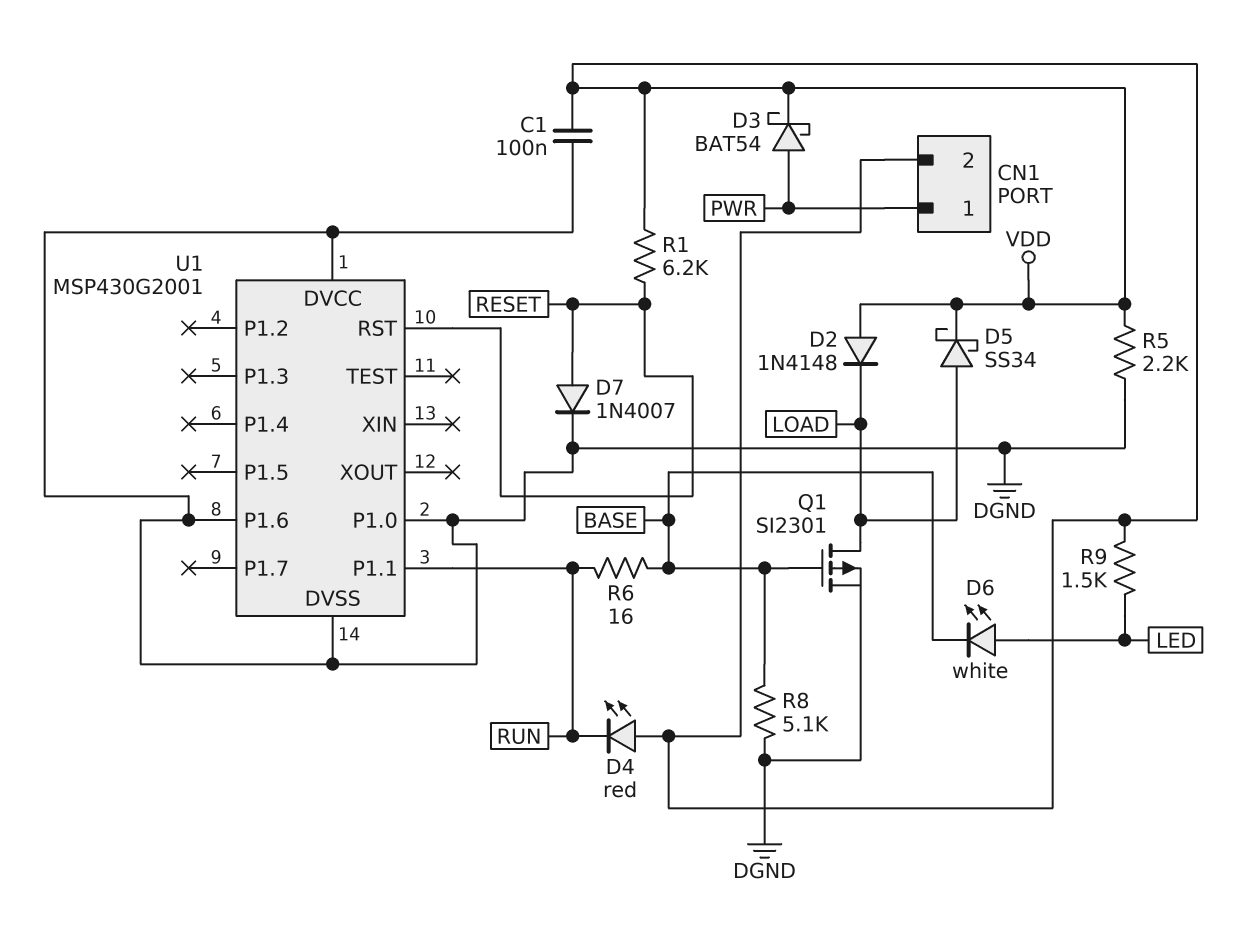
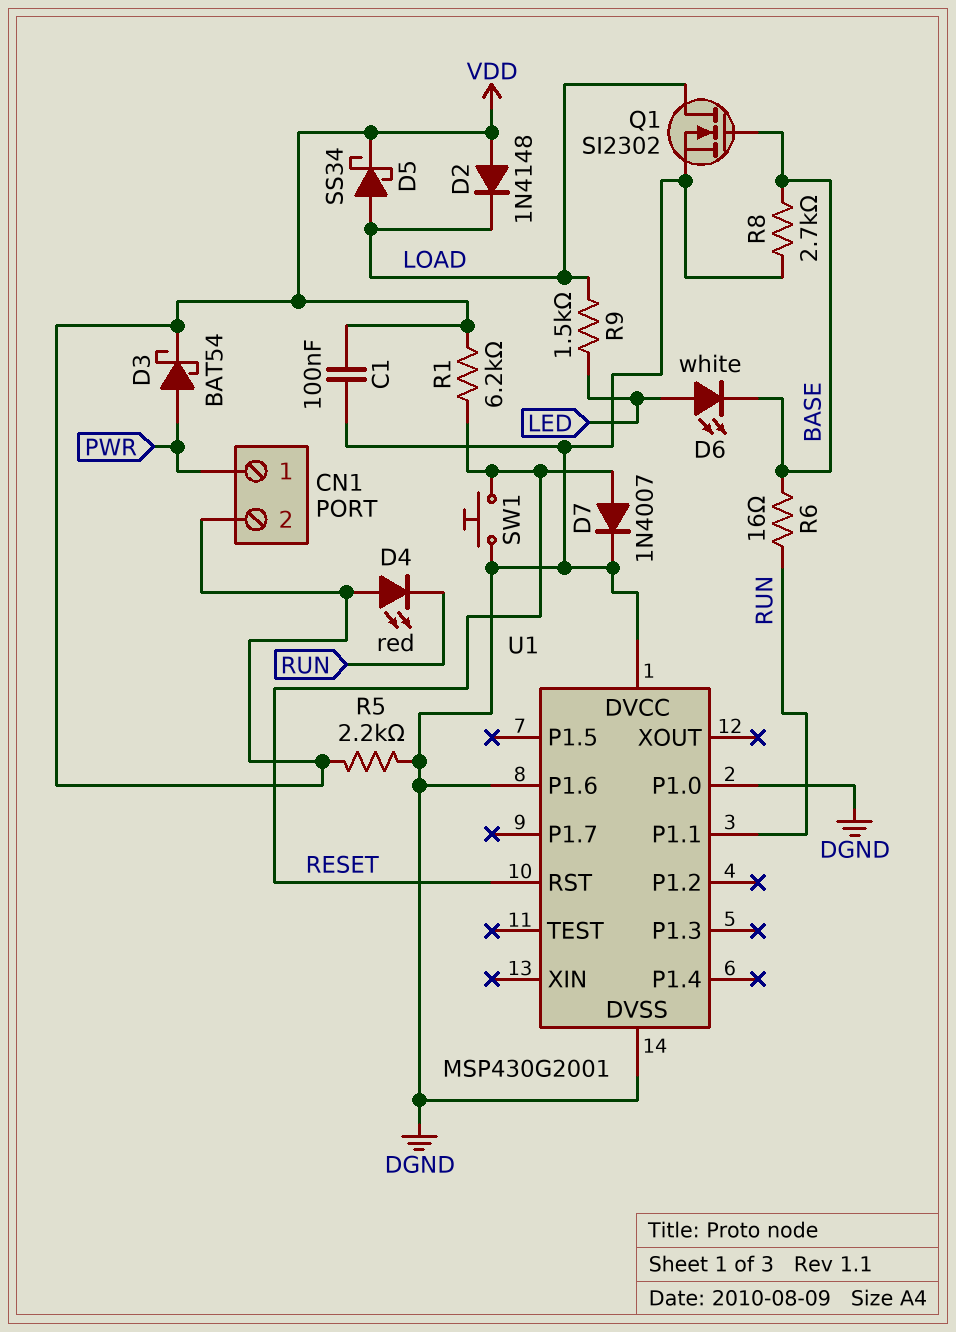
Q1: PMOS SI2301 (G BASE, D LOAD, S DGND) -> NMOS SI2302 (G BASE, D LOAD, S DGND)
R8: 5.1k (BASE, DGND) -> 2.7k (BASE, DGND)
R9: 1.5k (LED, VDD) -> 1.5k (LED, LOAD)
SW1: none -> button (DGND, RESET)

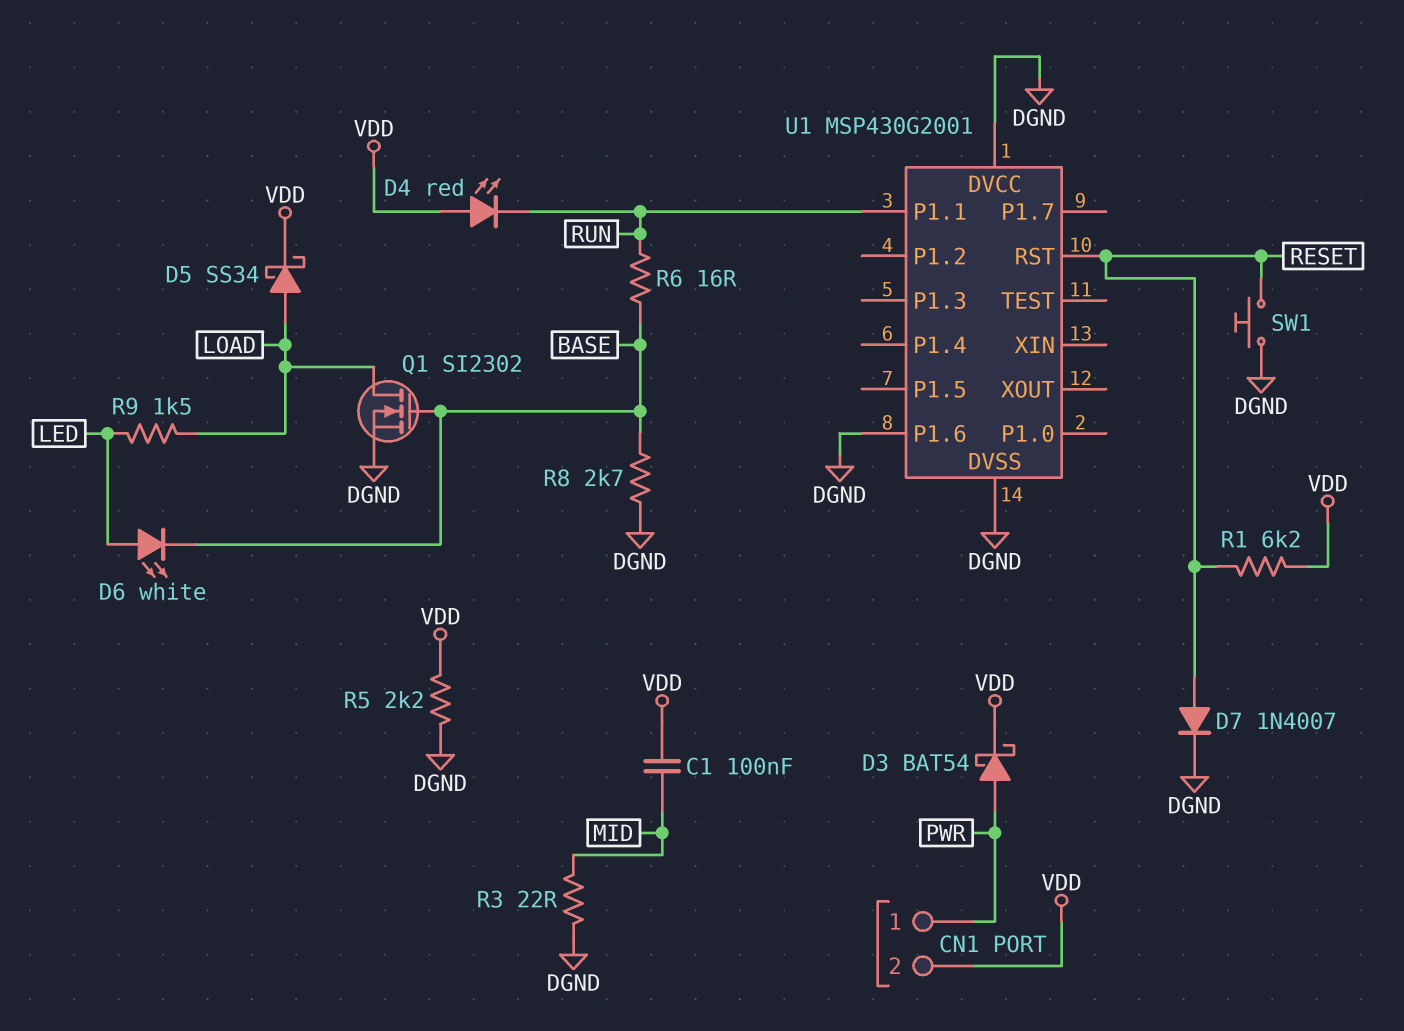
C1: 100nF (DGND, VDD) -> 100nF (MID, VDD)
D2: diode 1N4148 (A VDD, K LOAD) -> none
R3: none -> 22 (DGND, MID)
U1 pin P1.0: DGND -> none

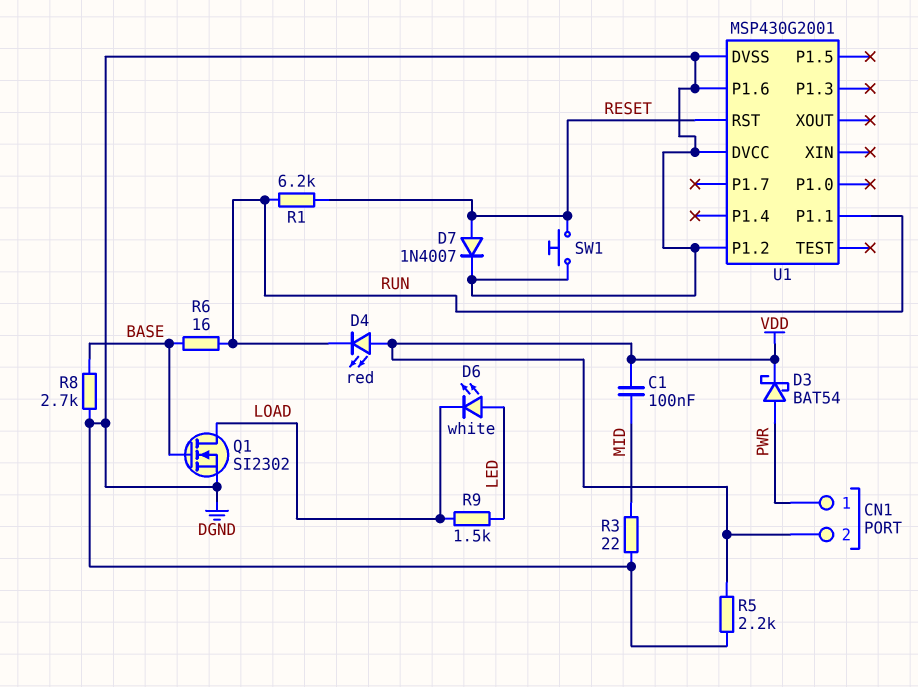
D5: schottky SS34 (A LOAD, K VDD) -> none
D6: LED white (A LED, K BASE) -> LED white (A LED, K LOAD)
R1: 6.2k (RESET, VDD) -> 6.2k (RESET, RUN)
U1 pin P1.2: none -> DGND

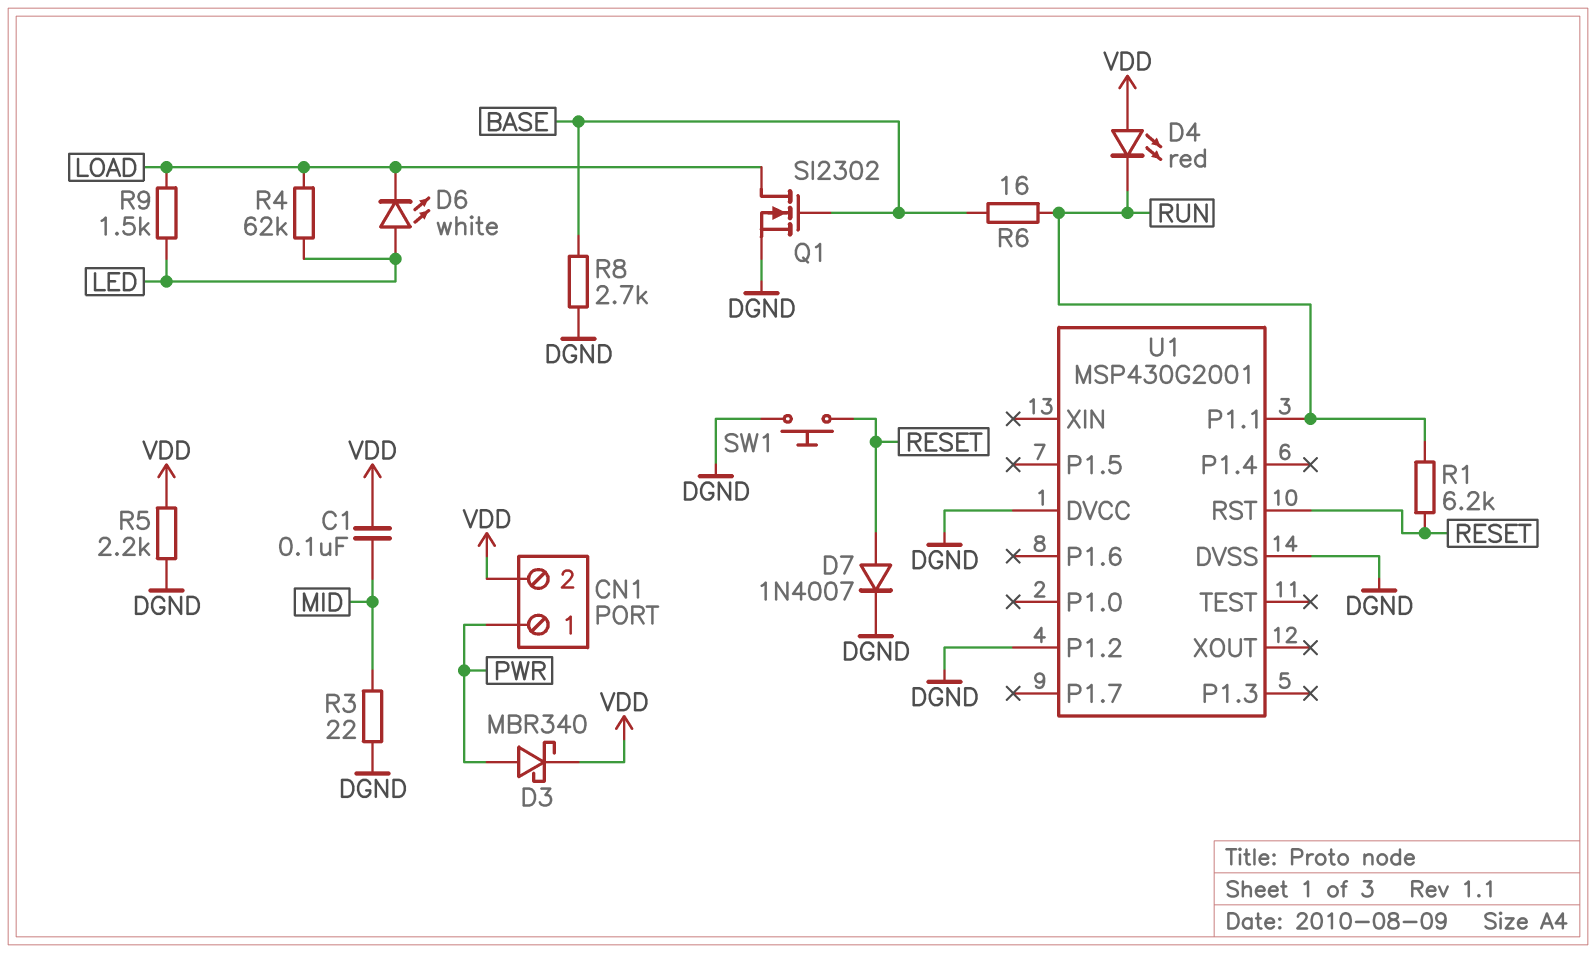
D3: schottky BAT54 (A PWR, K VDD) -> schottky MBR340 (A PWR, K VDD)
R4: none -> 62k (LED, LOAD)
U1 pin P1.6: DGND -> none

